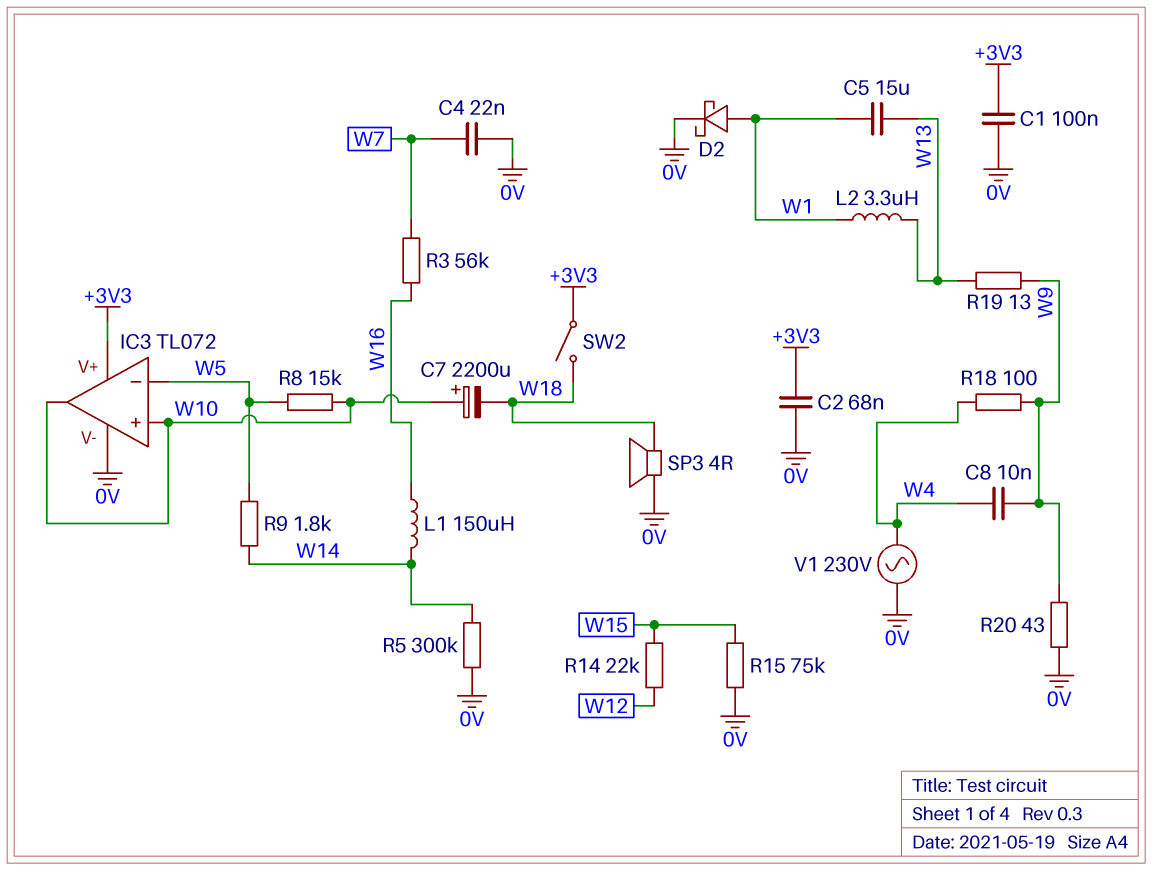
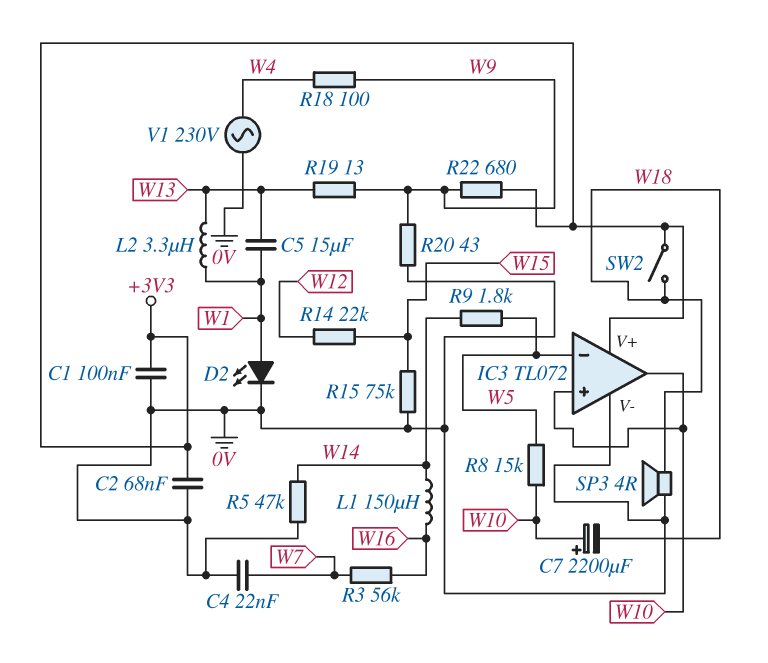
C8: 10nF (W4, W9) -> none
D2: schottky (A W1, K 0V) -> LED (A W1, K 0V)
R5: 300k (0V, W14) -> 47k (0V, W14)
R22: none -> 680 (+3V3, W9)

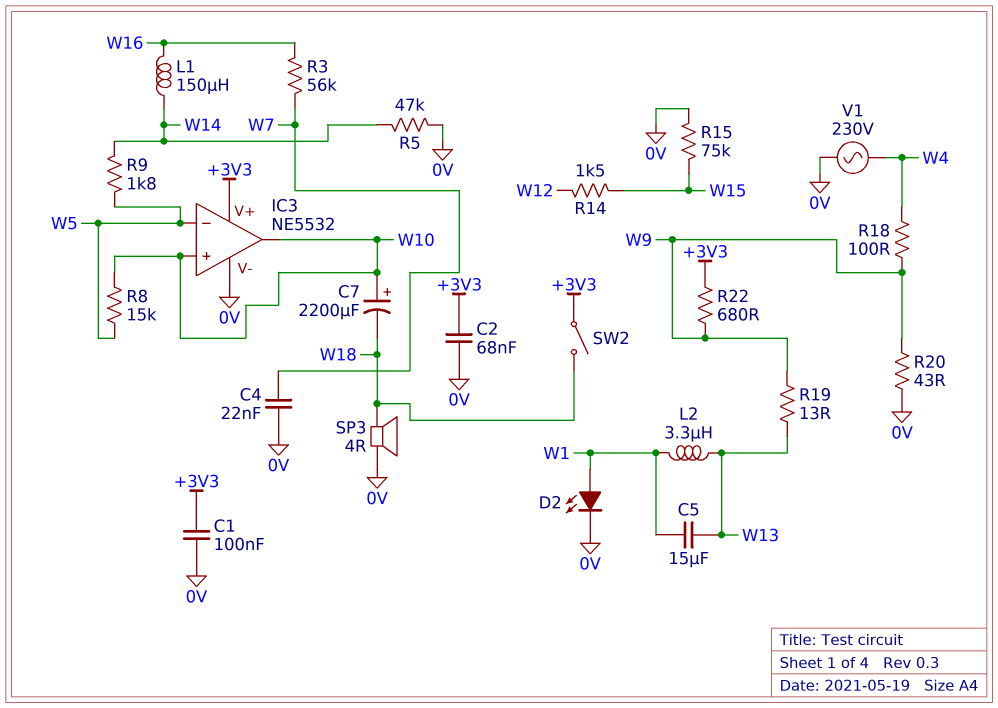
IC3: TL072 -> NE5532
R14: 22k (W12, W15) -> 1.5k (W12, W15)

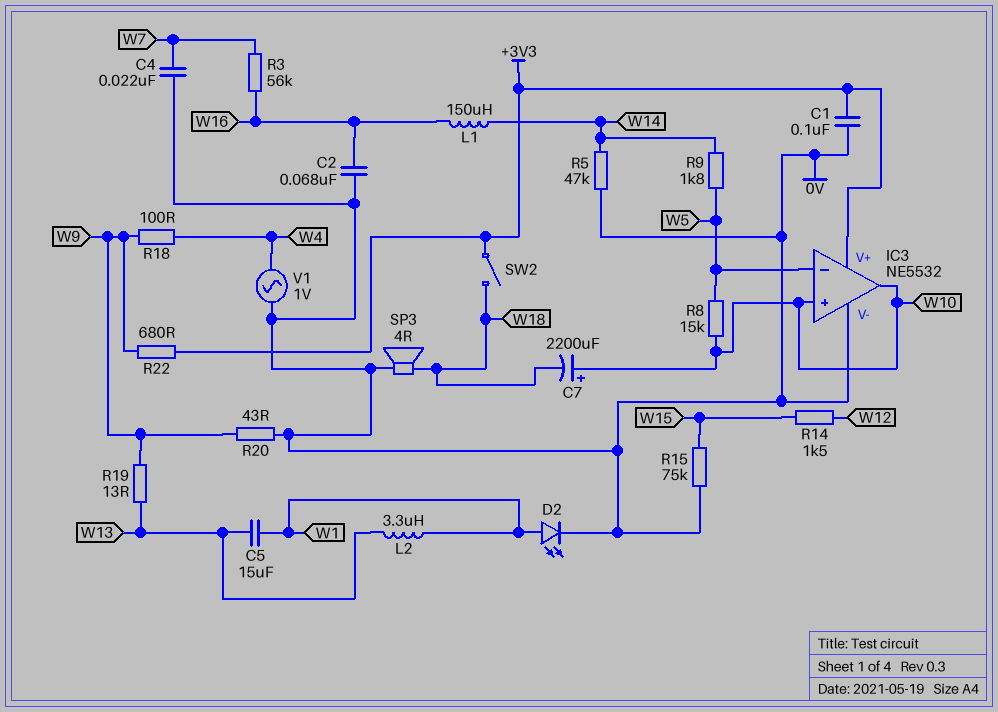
C2: 68nF (+3V3, 0V) -> 68nF (0V, W16)
V1: AC 230V (0V, W4) -> AC 1V (0V, W4)

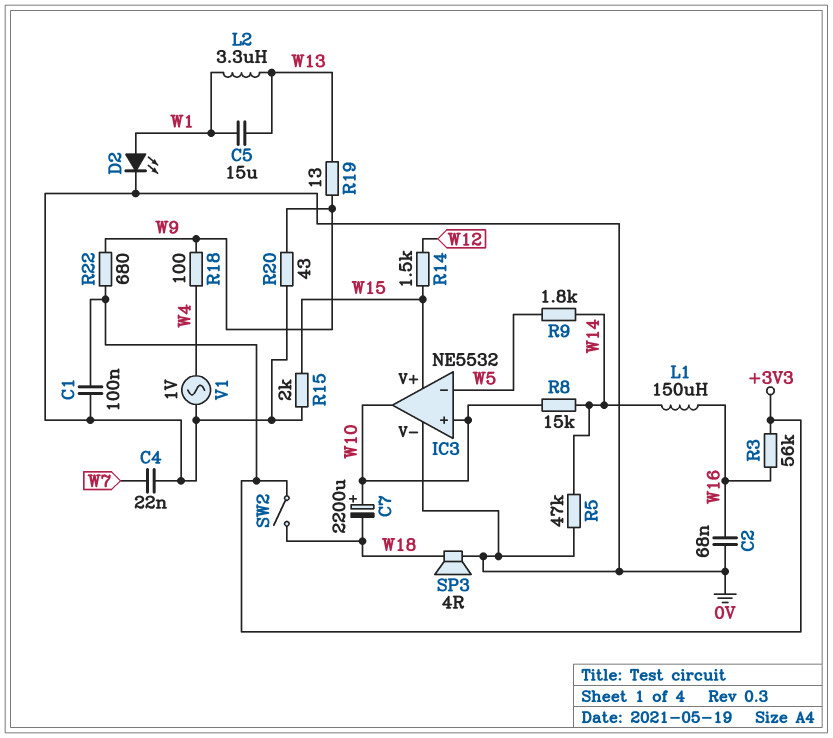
IC3 pin V+: +3V3 -> W15
R3: 56k (W7, W16) -> 56k (+3V3, W16)
R8: 15k (W5, W10) -> 15k (W10, W14)
R15: 75k (0V, W15) -> 2k (0V, W15)

